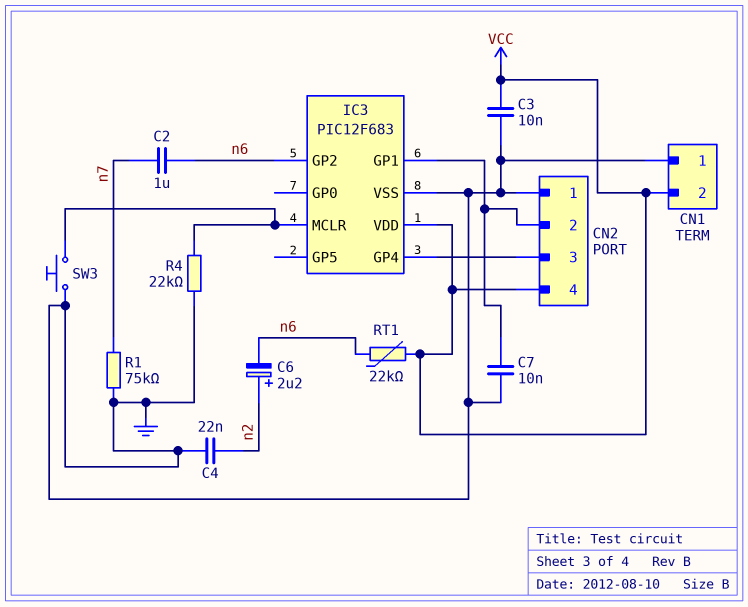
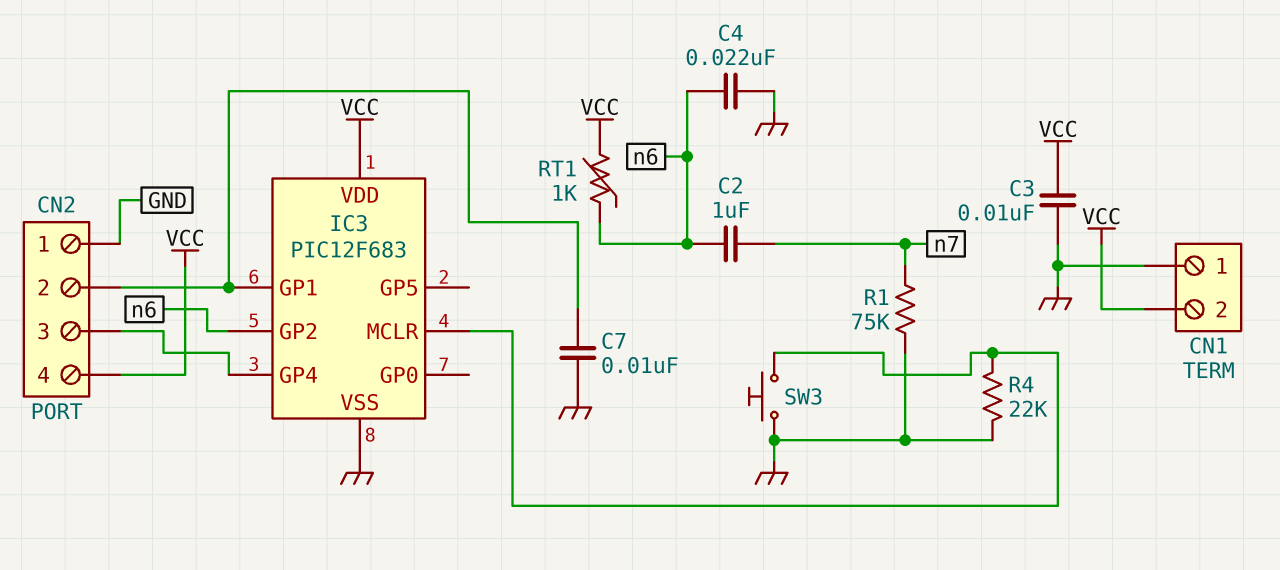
C4: 22nF (GND, n2) -> 22nF (GND, n6)
C6: 2.2uF (plus n2, minus n6) -> none
RT1: 22k (VCC, n6) -> 1k (VCC, n6)

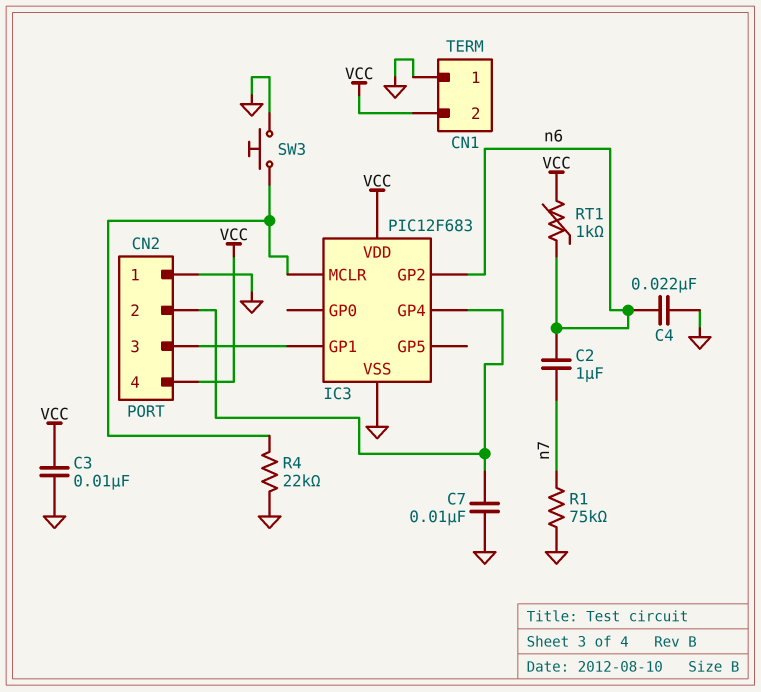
IC3 pin GP1: CN2/2 -> CN2/3
IC3 pin GP4: CN2/3 -> CN2/2

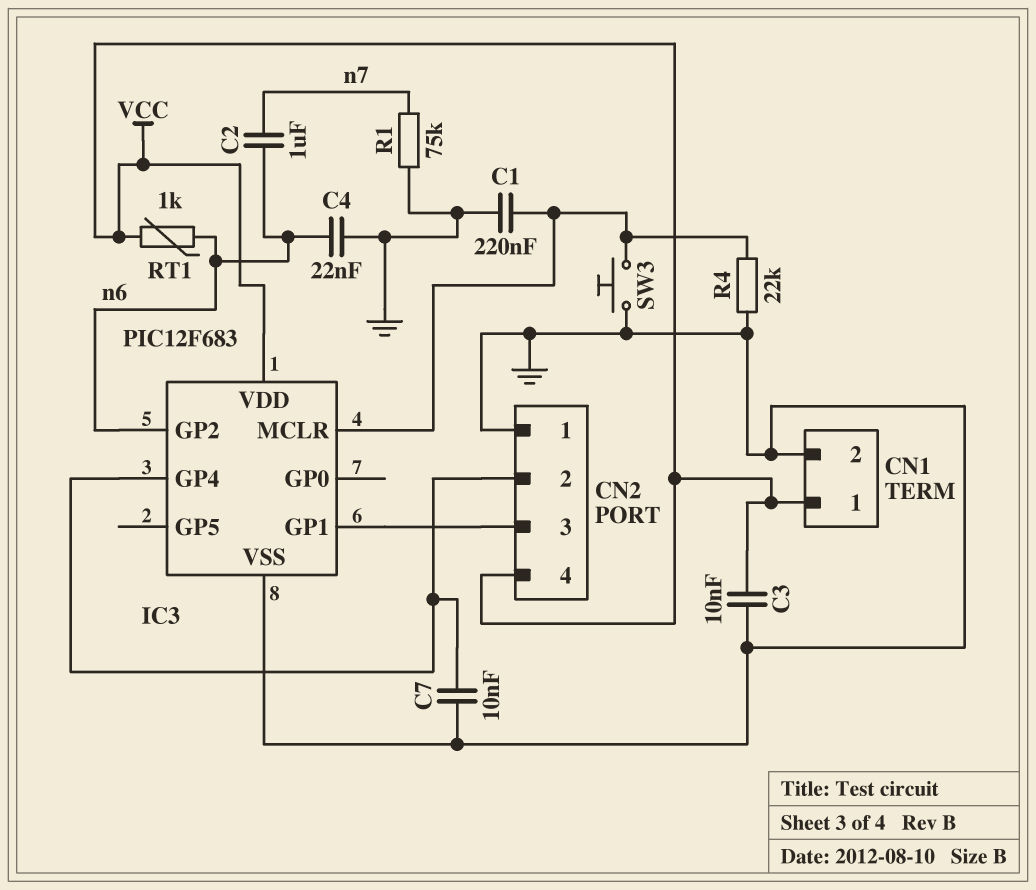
C1: none -> 220nF (GND, IC3/MCLR)
CN1 pin 1: GND -> VCC
CN1 pin 2: VCC -> GND

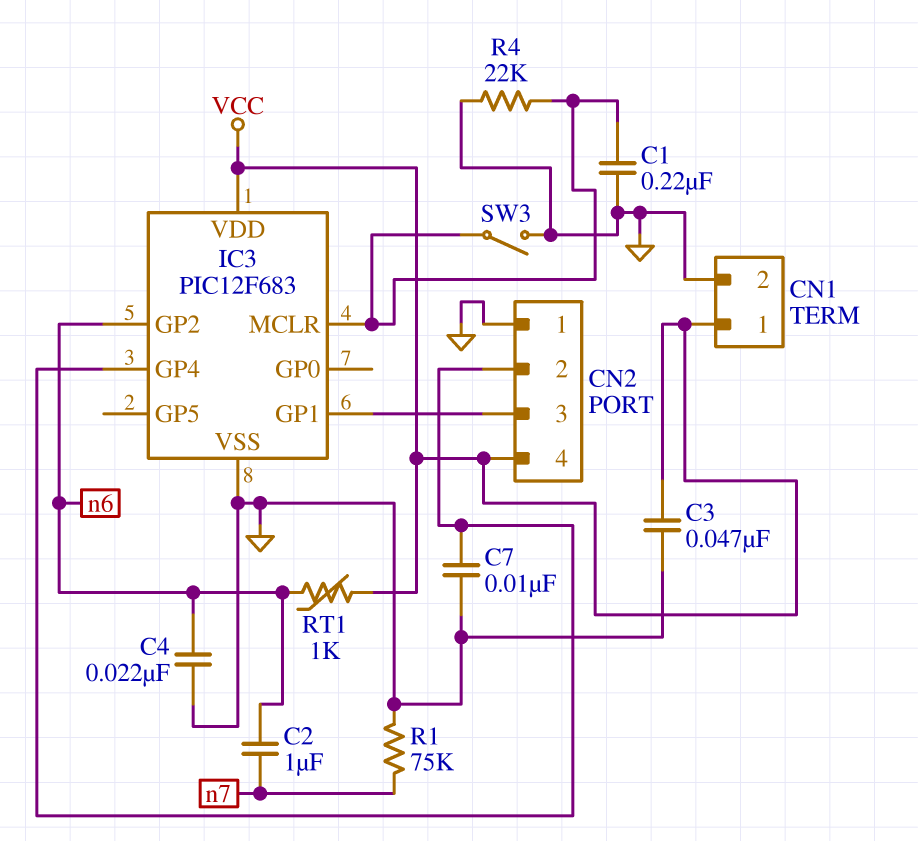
C3: 10nF (GND, VCC) -> 47nF (GND, VCC)
SW3: button (GND, IC3/MCLR) -> switch (GND, IC3/MCLR)

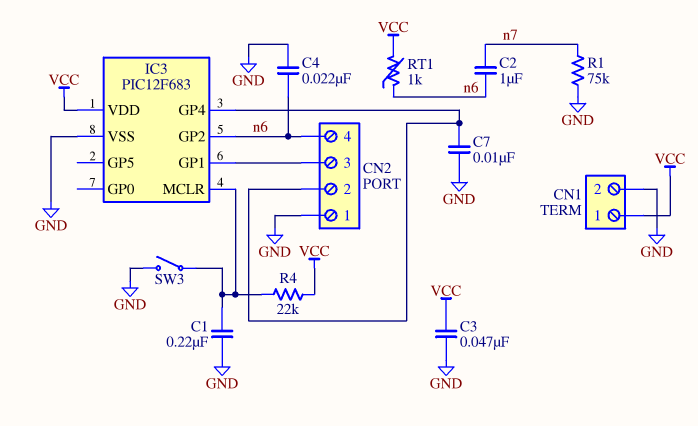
CN2 pin 4: VCC -> n6
R4: 22k (GND, IC3/MCLR) -> 22k (IC3/MCLR, VCC)

